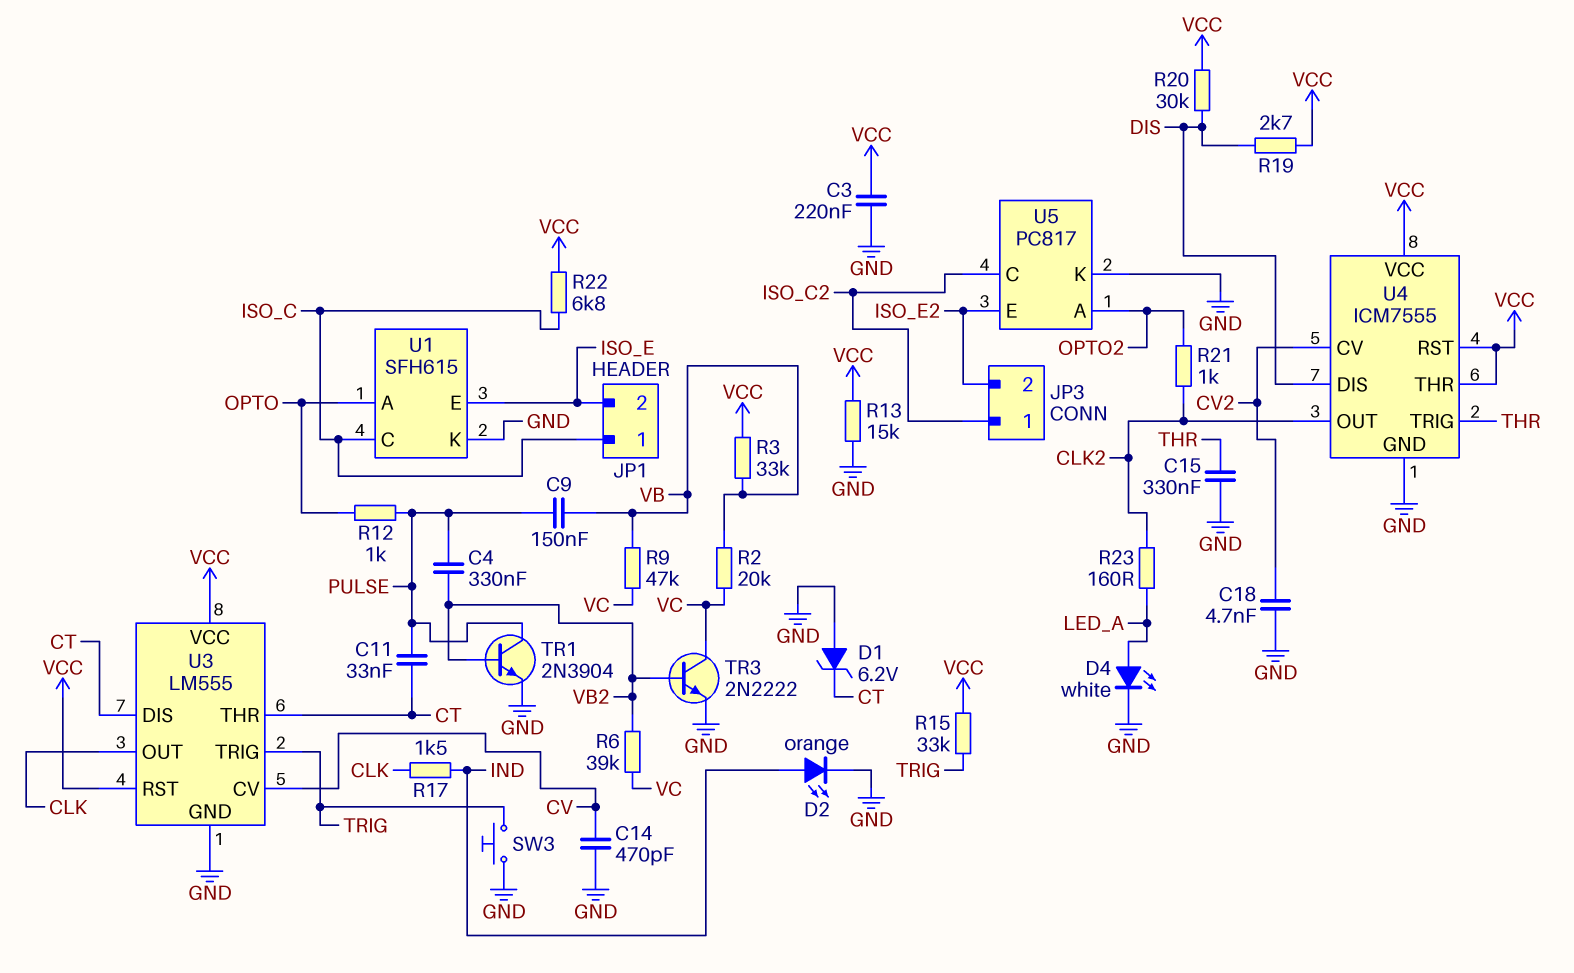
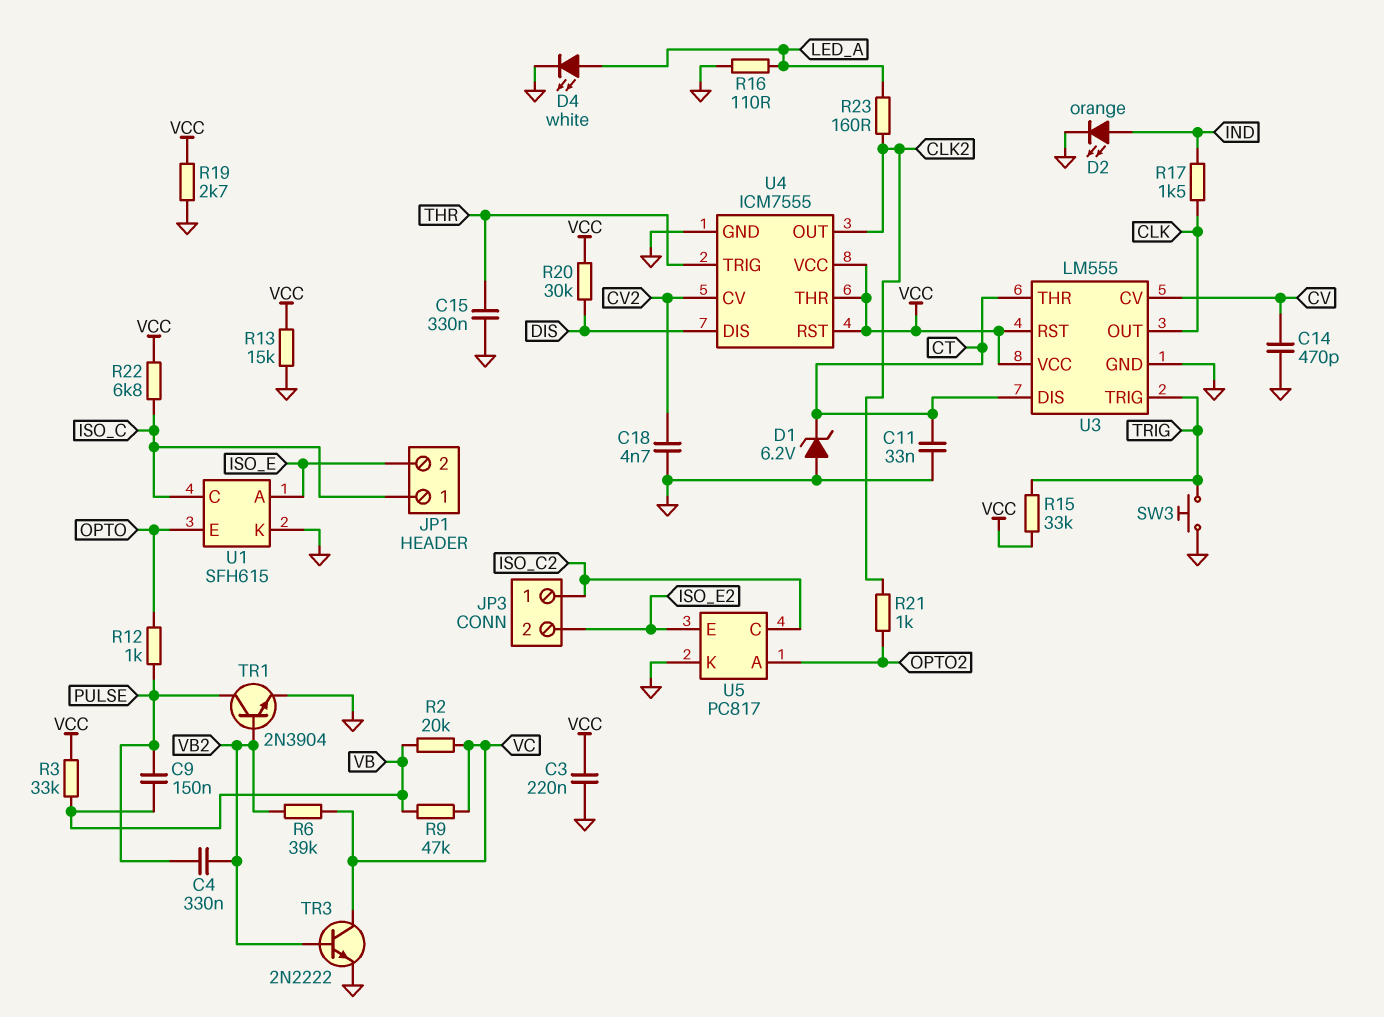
C11: 33nF (CT, PULSE) -> 33nF (CT, GND)
R16: none -> 110 (GND, LED_A)
R19: 2.7k (DIS, VCC) -> 2.7k (GND, VCC)
U1 pin A: OPTO -> ISO_E
U1 pin E: ISO_E -> OPTO

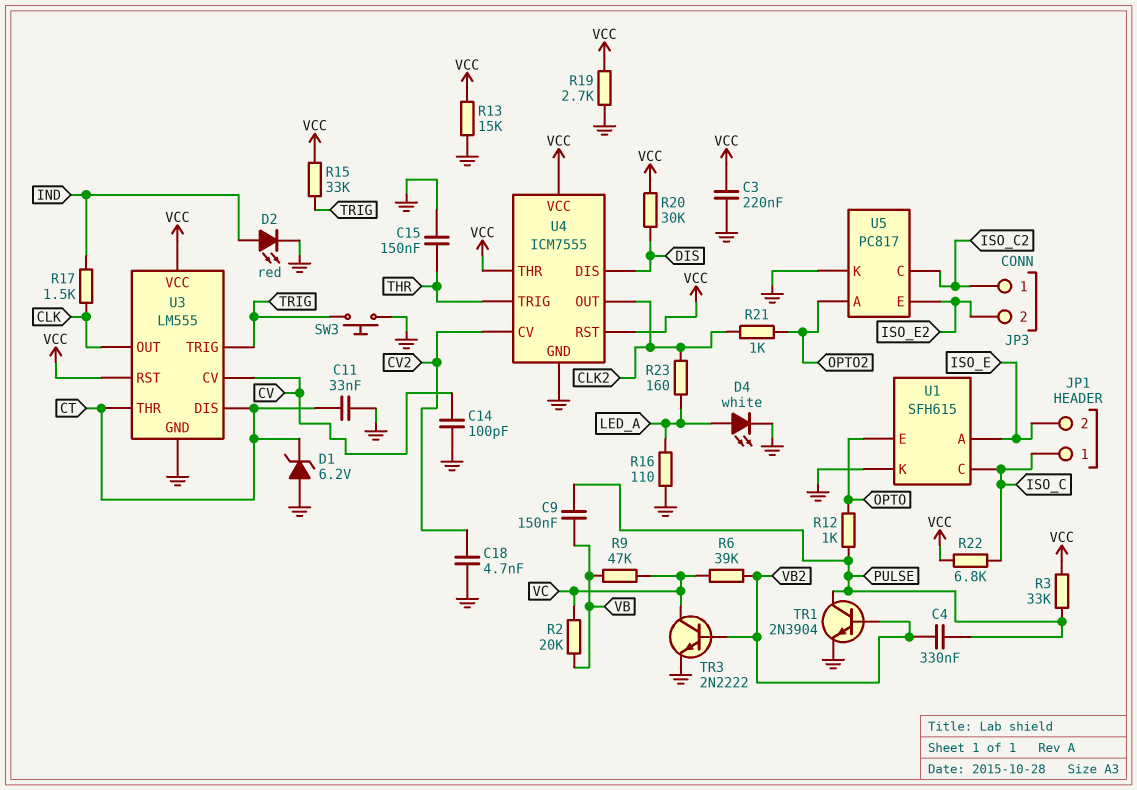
C14: 470pF (CV, GND) -> 100pF (CV, GND)
C15: 330nF (GND, THR) -> 150nF (GND, THR)
D2: LED orange (A IND, K GND) -> LED red (A IND, K GND)
R3: 33k (VB, VCC) -> 33k (PULSE, VCC)

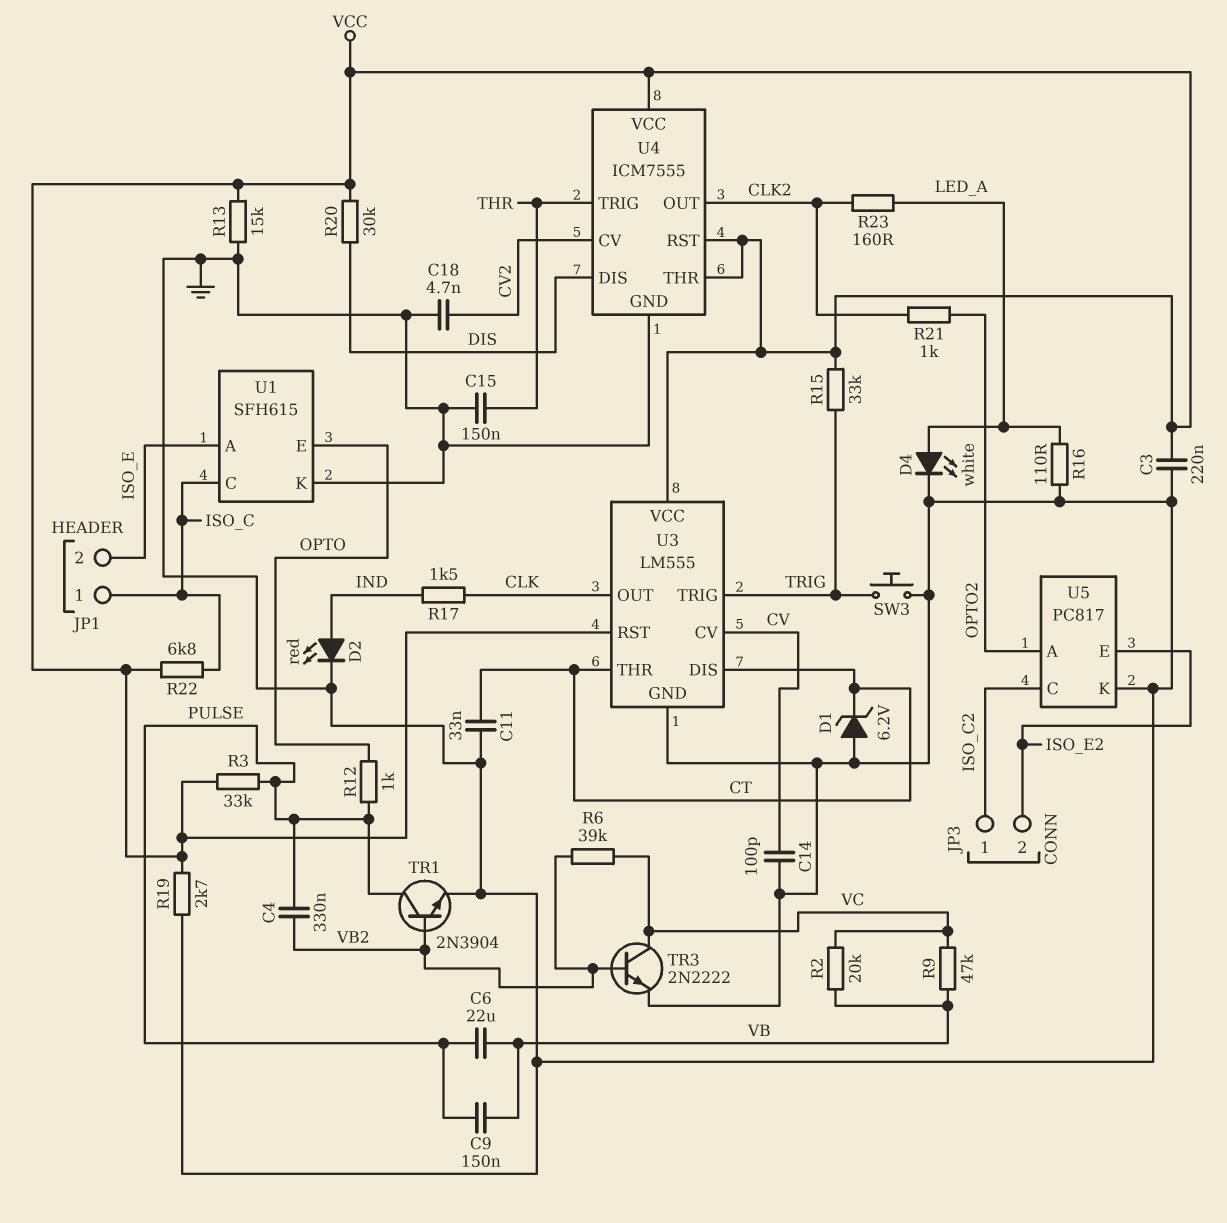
C6: none -> 22uF (PULSE, VB)

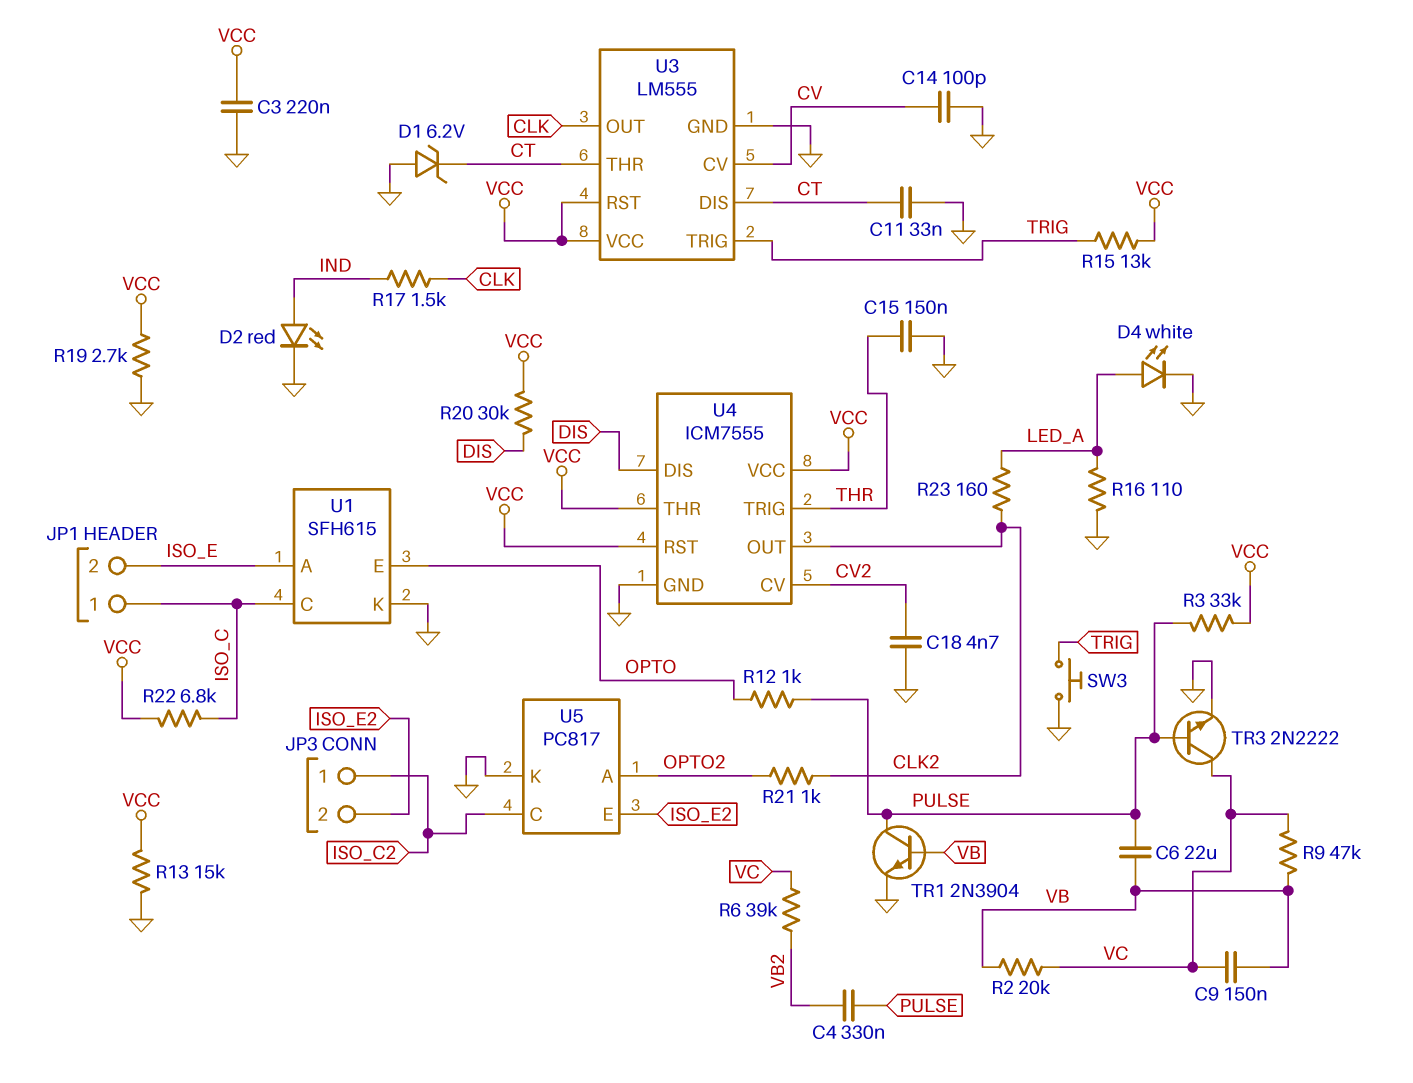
C9: 150nF (PULSE, VB) -> 150nF (VB, VC)
R15: 33k (TRIG, VCC) -> 13k (TRIG, VCC)
TR1: NPN 2N3904 (B VB2, C PULSE, E GND) -> NPN 2N3904 (B VB, C PULSE, E GND)
TR3: NPN 2N2222 (B VB2, C VC, E GND) -> NPN 2N2222 (B PULSE, C VC, E GND)

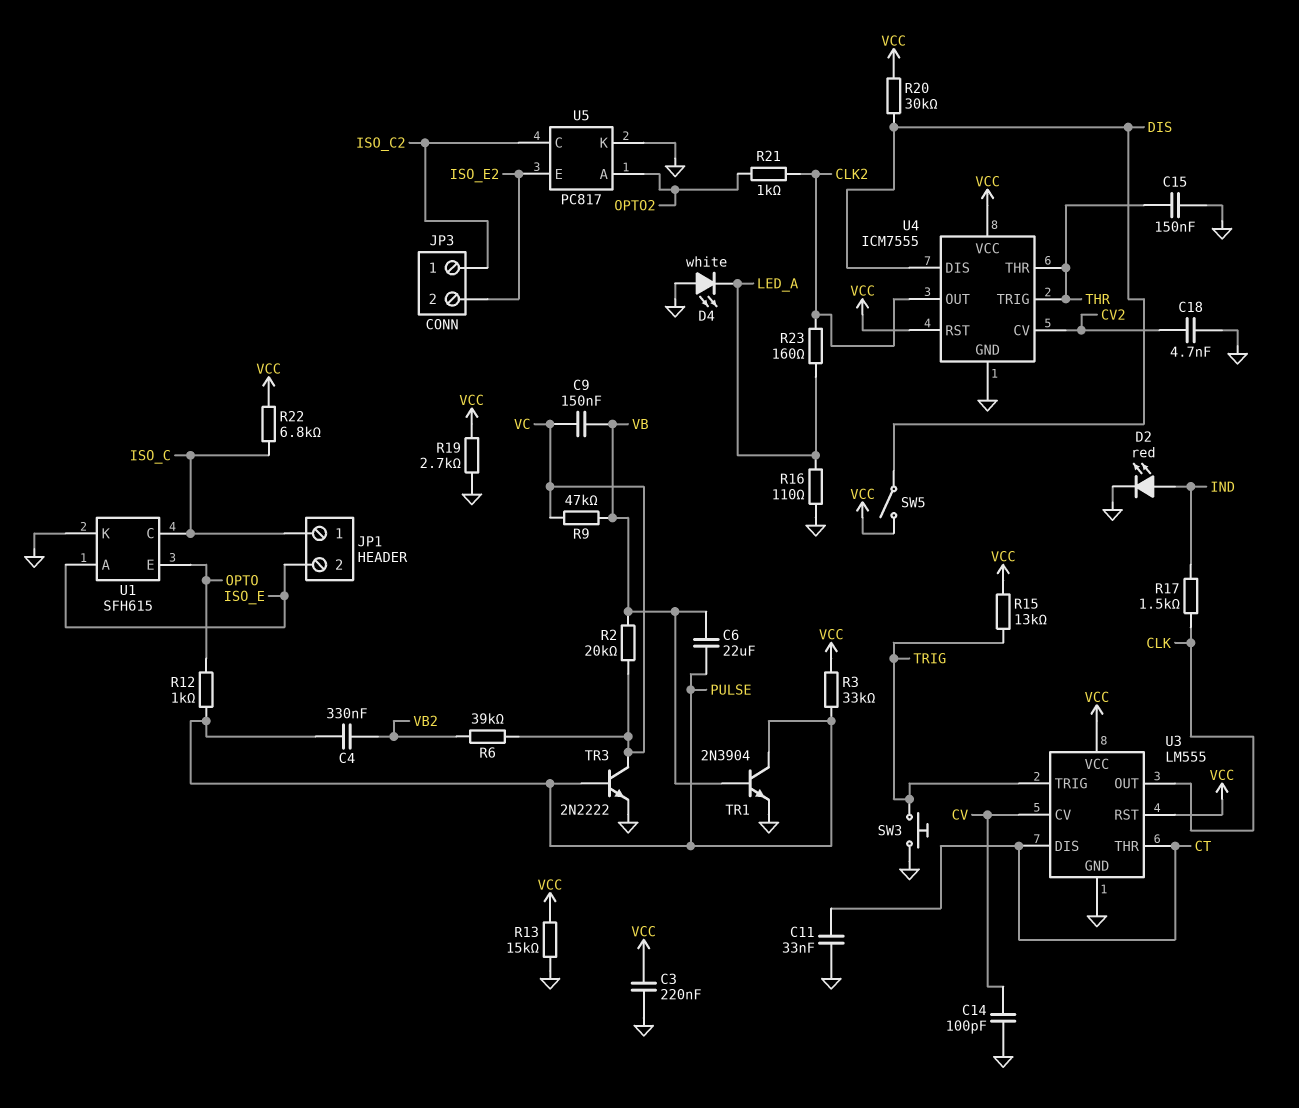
D1: zener 6.2V (A GND, K CT) -> none
D4: LED white (A LED_A, K GND) -> LED white (A GND, K LED_A)
SW5: none -> switch (DIS, VCC)
U4 pin THR: VCC -> THR

